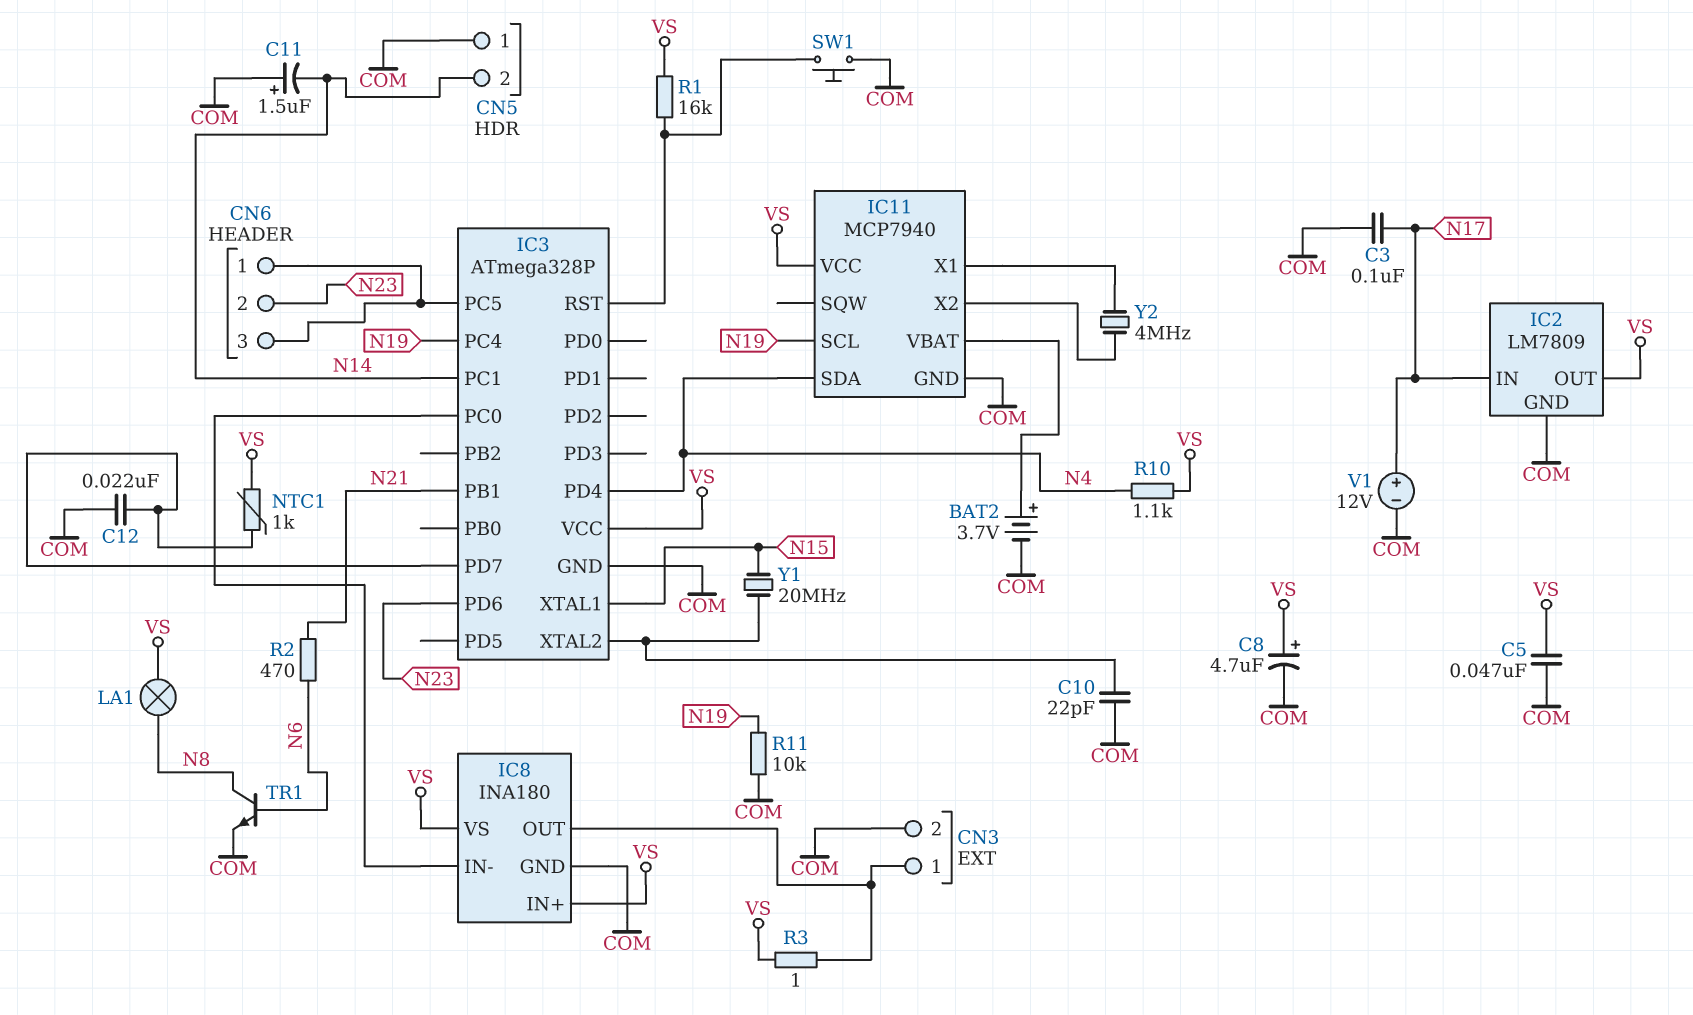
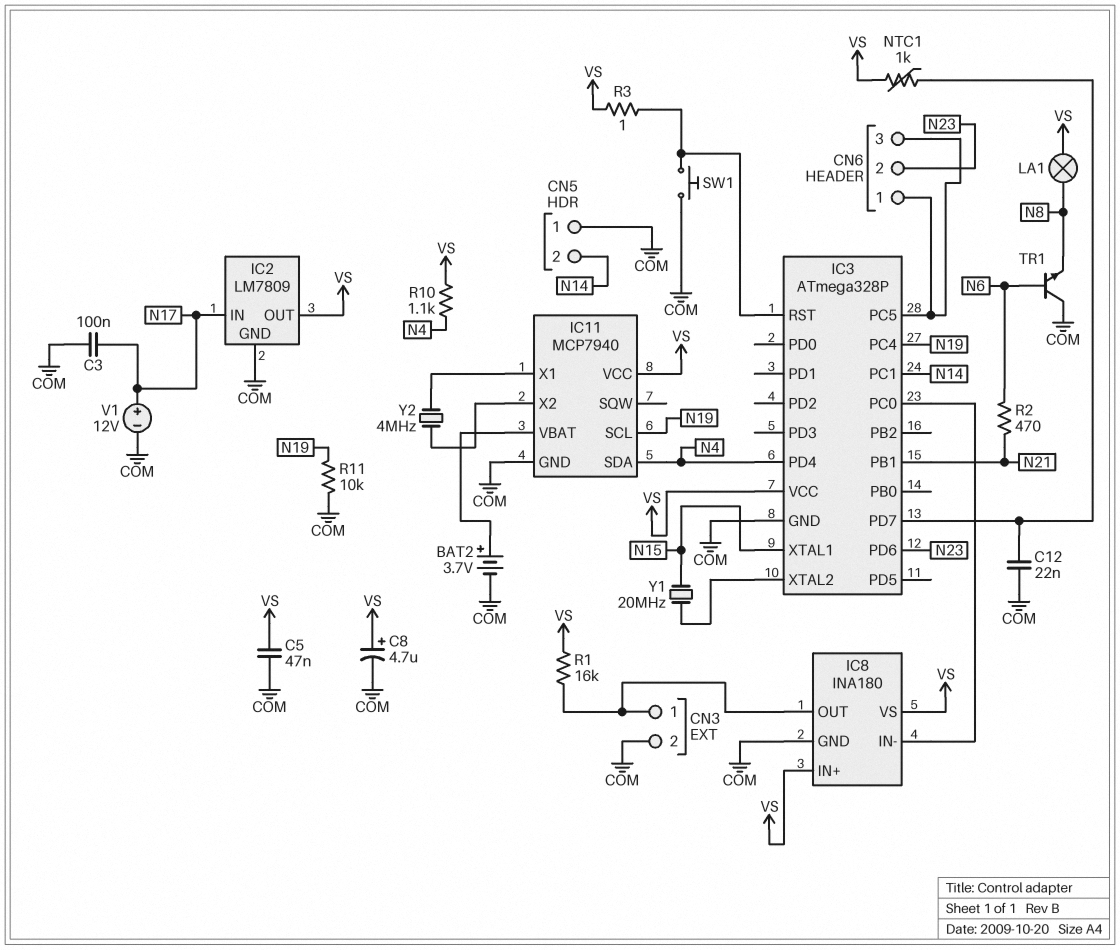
C10: 22pF (COM, IC3/XTAL2) -> none
C11: 1.5uF (plus COM, minus N14) -> none
R1: 16k (IC3/RST, VS) -> 16k (CN3/1, VS)
R3: 1 (CN3/1, VS) -> 1 (IC3/RST, VS)
TR1: NPN (B N6, C N8, E COM) -> NPN (B N6, C COM, E N8)

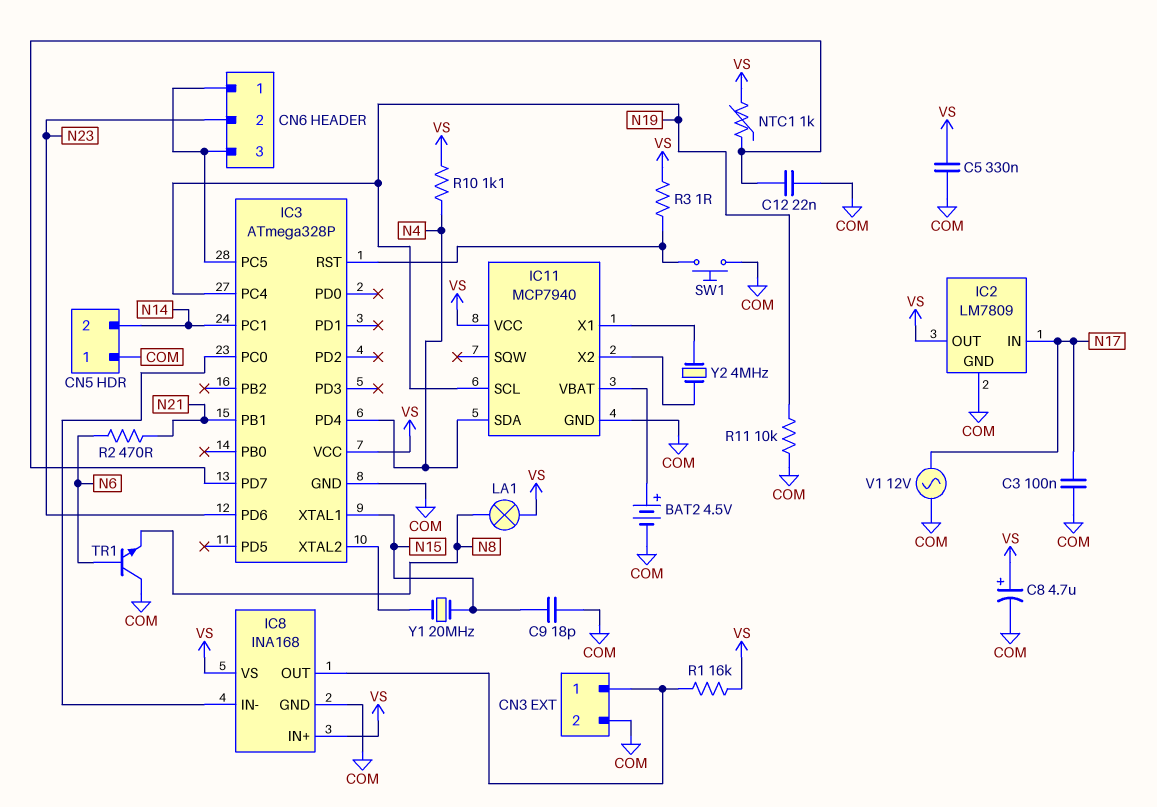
BAT2: 3.7V (plus IC11/VBAT, minus COM) -> 4.5V (plus IC11/VBAT, minus COM)
C5: 47nF (COM, VS) -> 330nF (COM, VS)
C9: none -> 18pF (COM, N15)
IC8: INA180 -> INA168
V1: 12V (plus N17, minus COM) -> AC 12V (COM, N17)

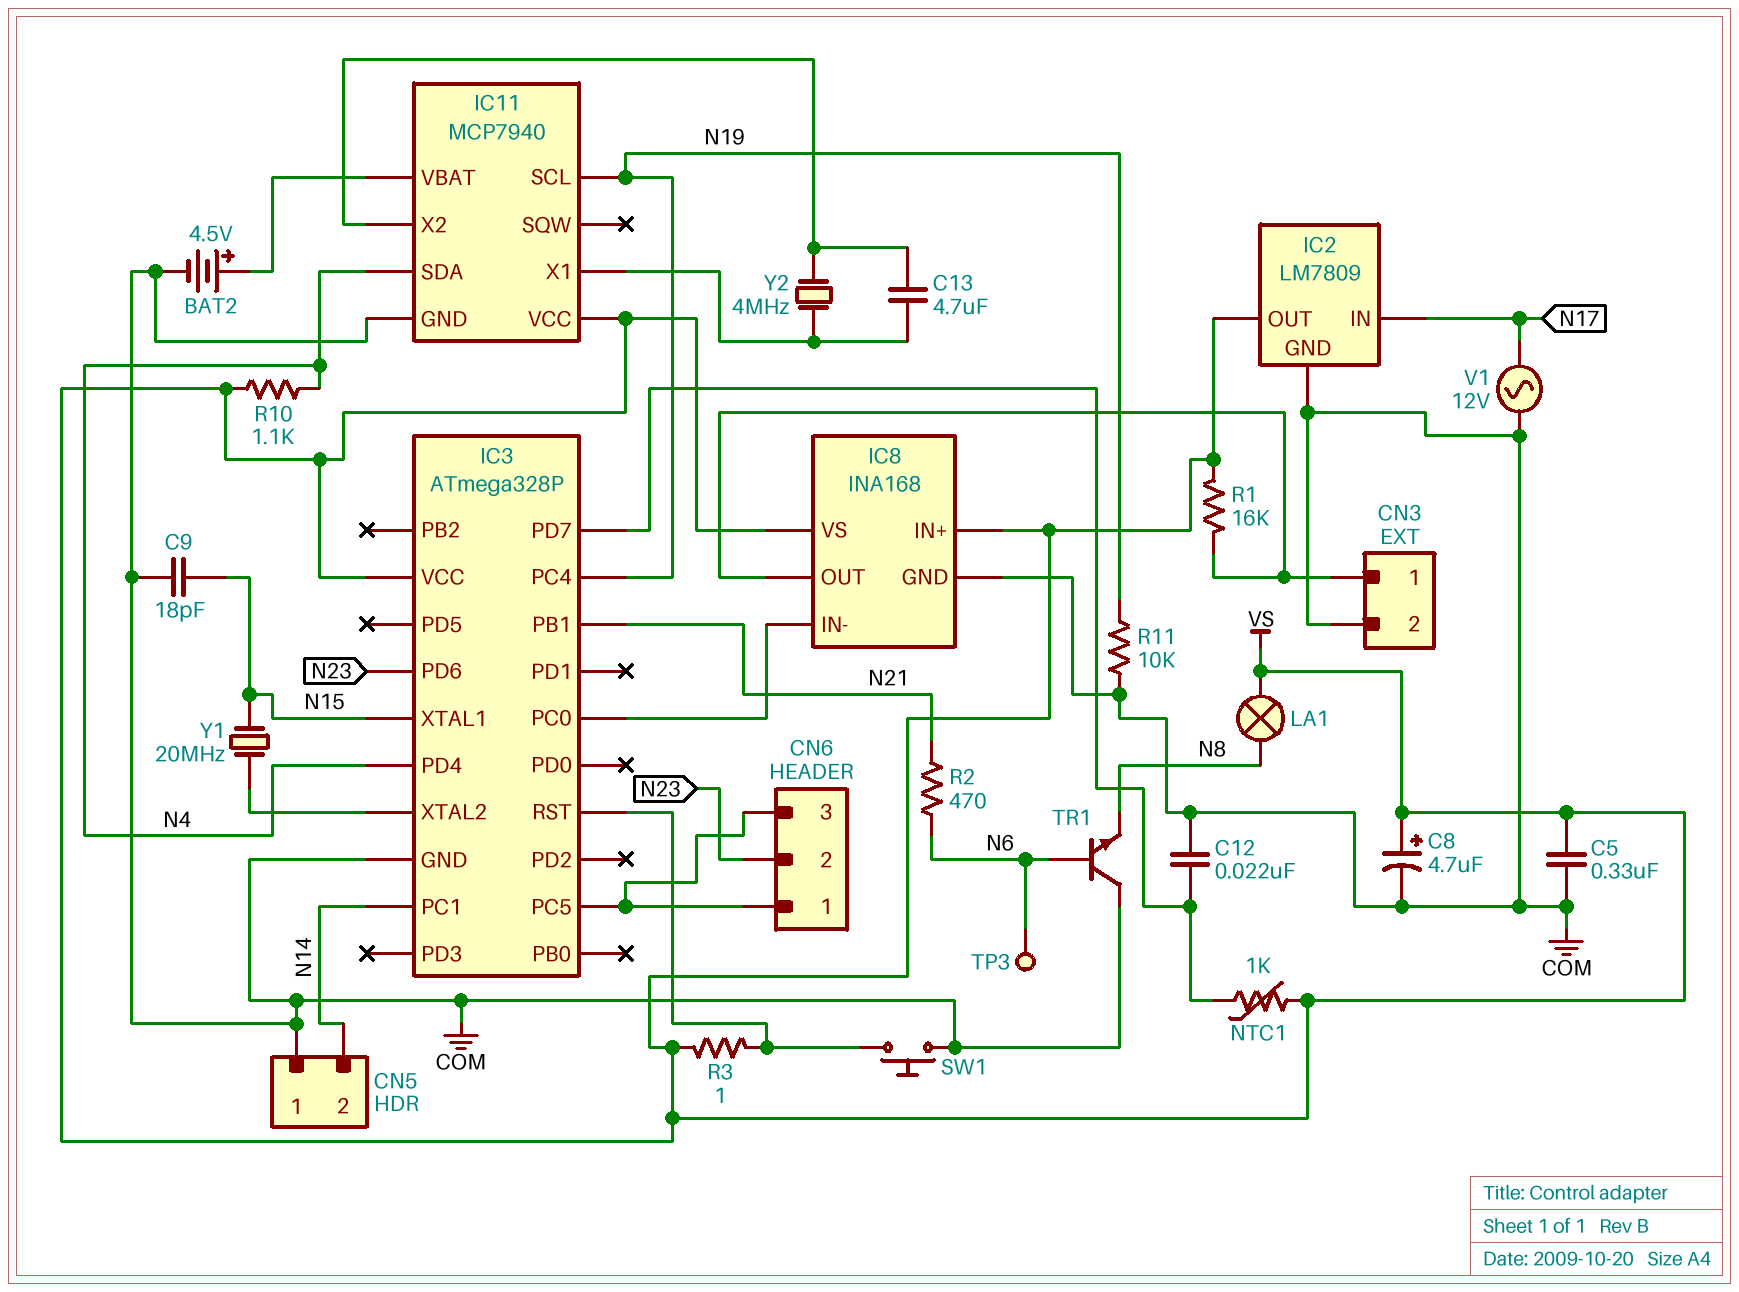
C3: 100nF (COM, N17) -> none
C13: none -> 4.7uF (IC11/X1, IC11/X2)
TP3: none -> test point (N6)

